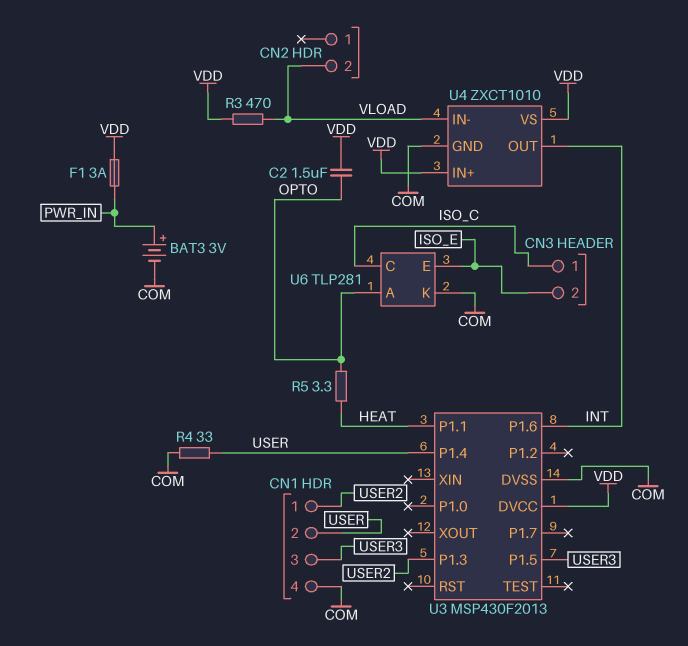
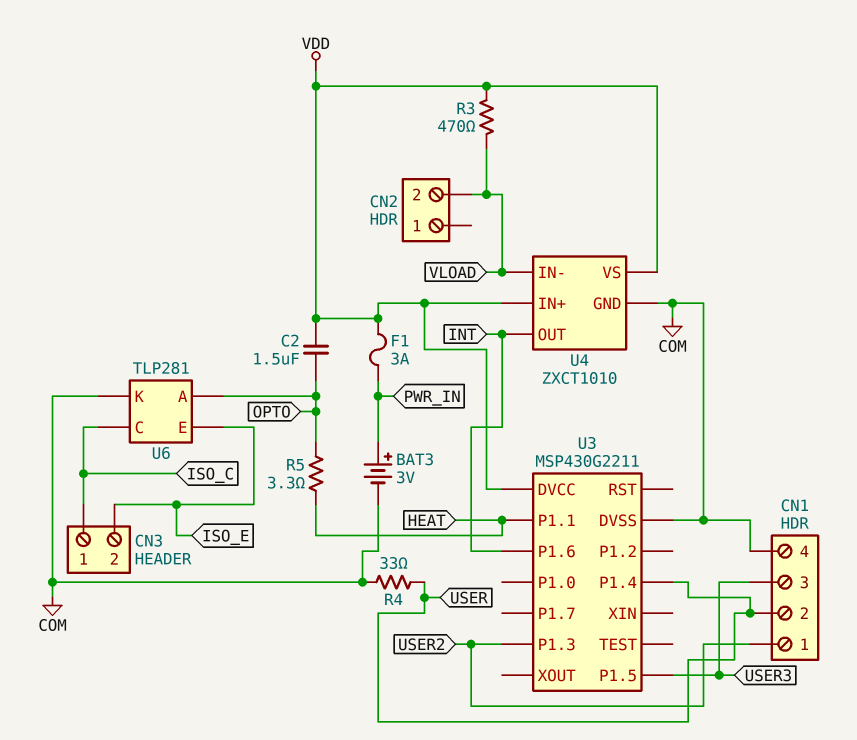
U3: MSP430F2013 -> MSP430G2211

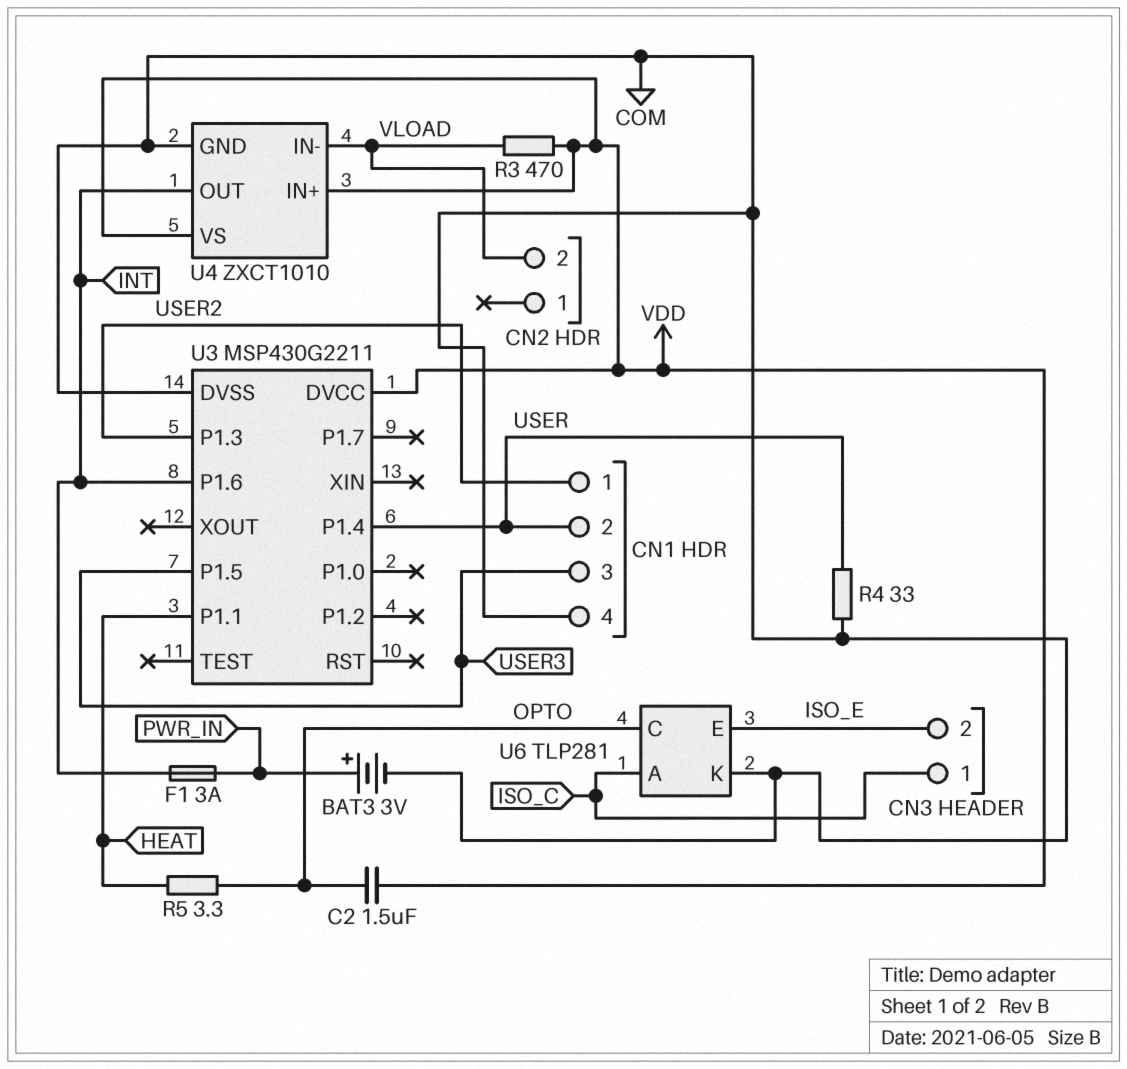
F1: 3A (PWR_IN, VDD) -> 3A (INT, PWR_IN)
U6 pin A: OPTO -> ISO_C
U6 pin C: ISO_C -> OPTO

